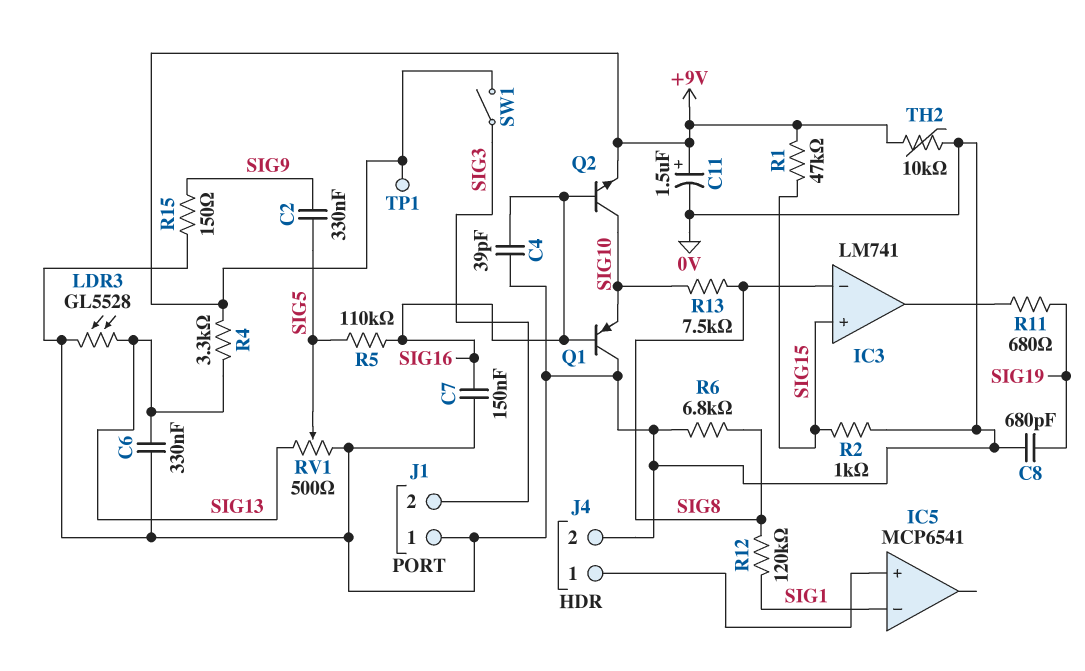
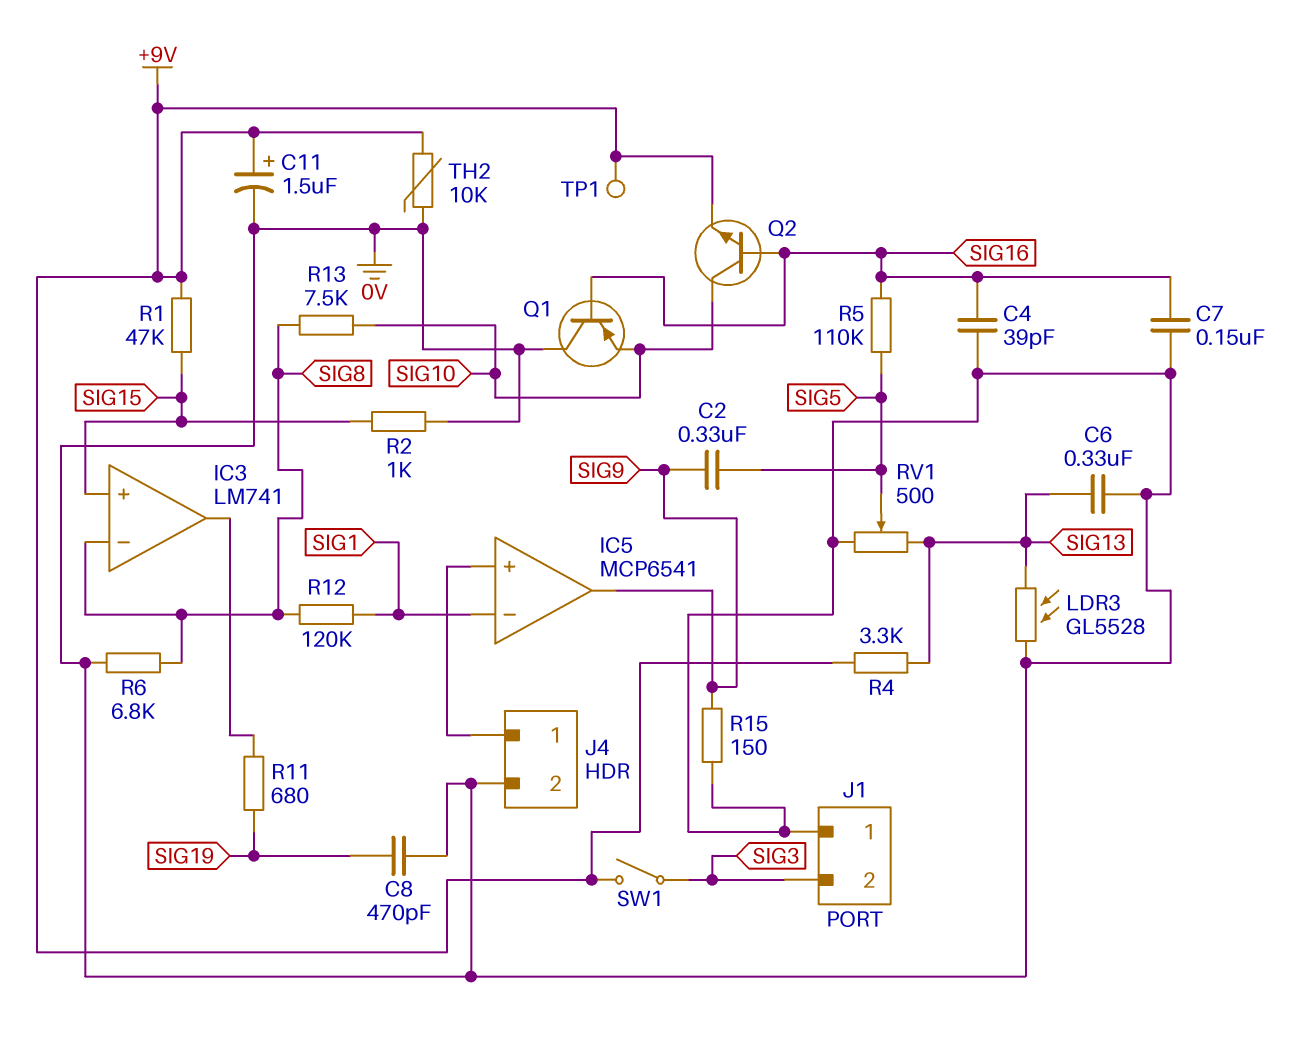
C8: 680pF (0V, SIG19) -> 470pF (0V, SIG19)
IC5 pin out: none -> SIG9

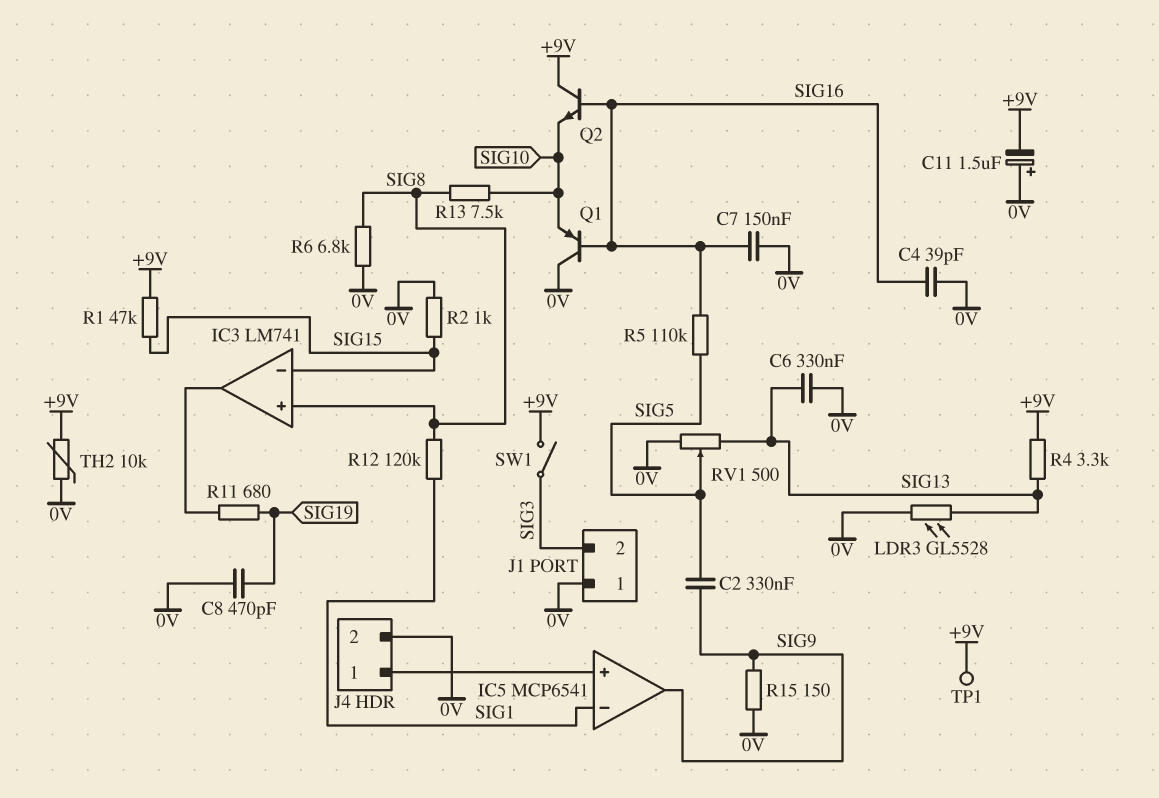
C11: 1.5uF (plus +9V, minus 0V) -> 1.5uF (plus 0V, minus +9V)
IC3 pin in+: SIG15 -> SIG8
IC3 pin in-: SIG8 -> SIG15
Q2: NPN (B SIG16, C SIG10, E +9V) -> NPN (B SIG16, C +9V, E SIG10)

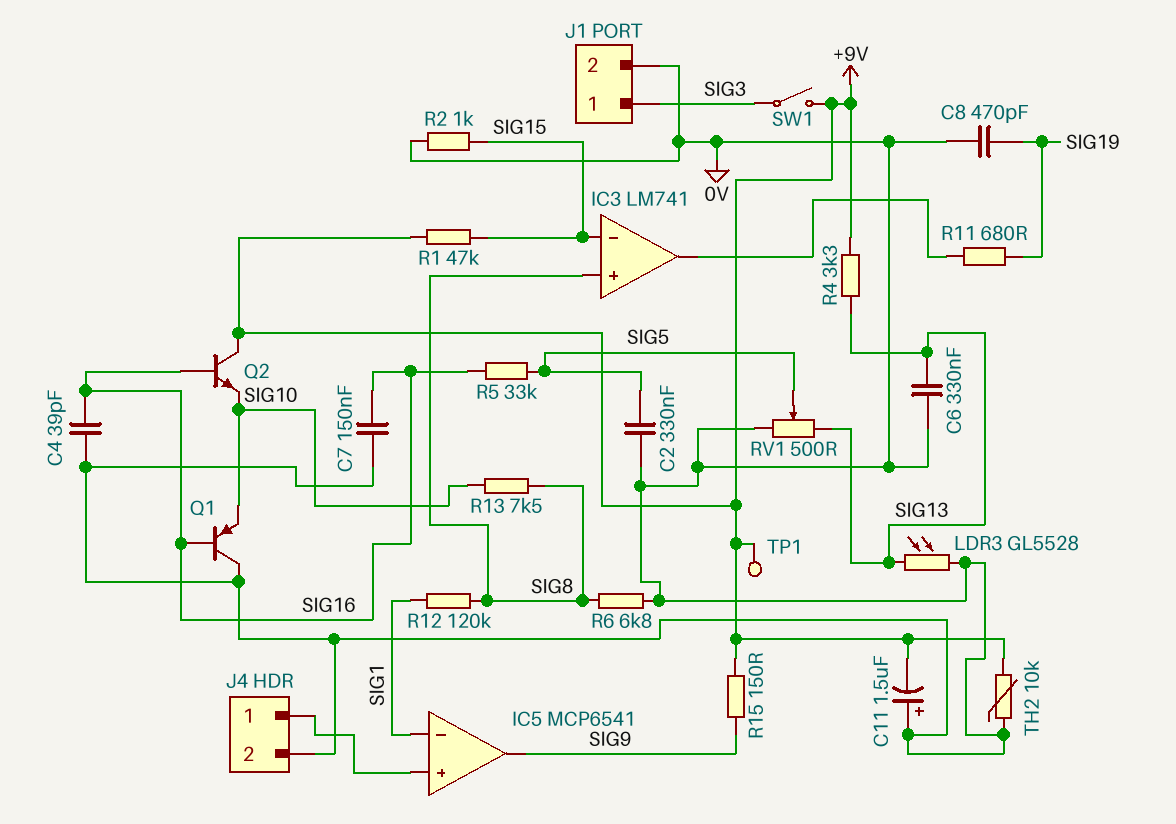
C2: 330nF (SIG5, SIG9) -> 330nF (0V, SIG5)
J1 pin 1: 0V -> SIG3
J1 pin 2: SIG3 -> 0V
R5: 110k (SIG5, SIG16) -> 33k (SIG5, SIG16)
R15: 150 (0V, SIG9) -> 150 (+9V, SIG9)

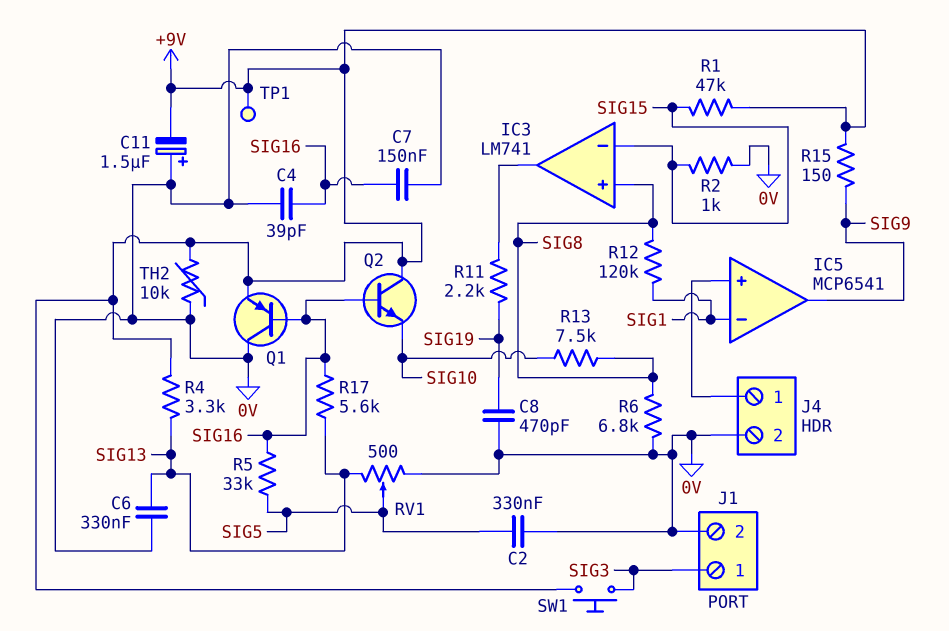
LDR3: GL5528 (0V, SIG13) -> none
Q1: PNP (B SIG16, C 0V, E SIG10) -> PNP (B SIG16, C 0V, E +9V)
R11: 680 (IC3/out, SIG19) -> 2.2k (IC3/out, SIG19)
R17: none -> 5.6k (SIG13, SIG16)
SW1: switch (+9V, SIG3) -> button (+9V, SIG3)

